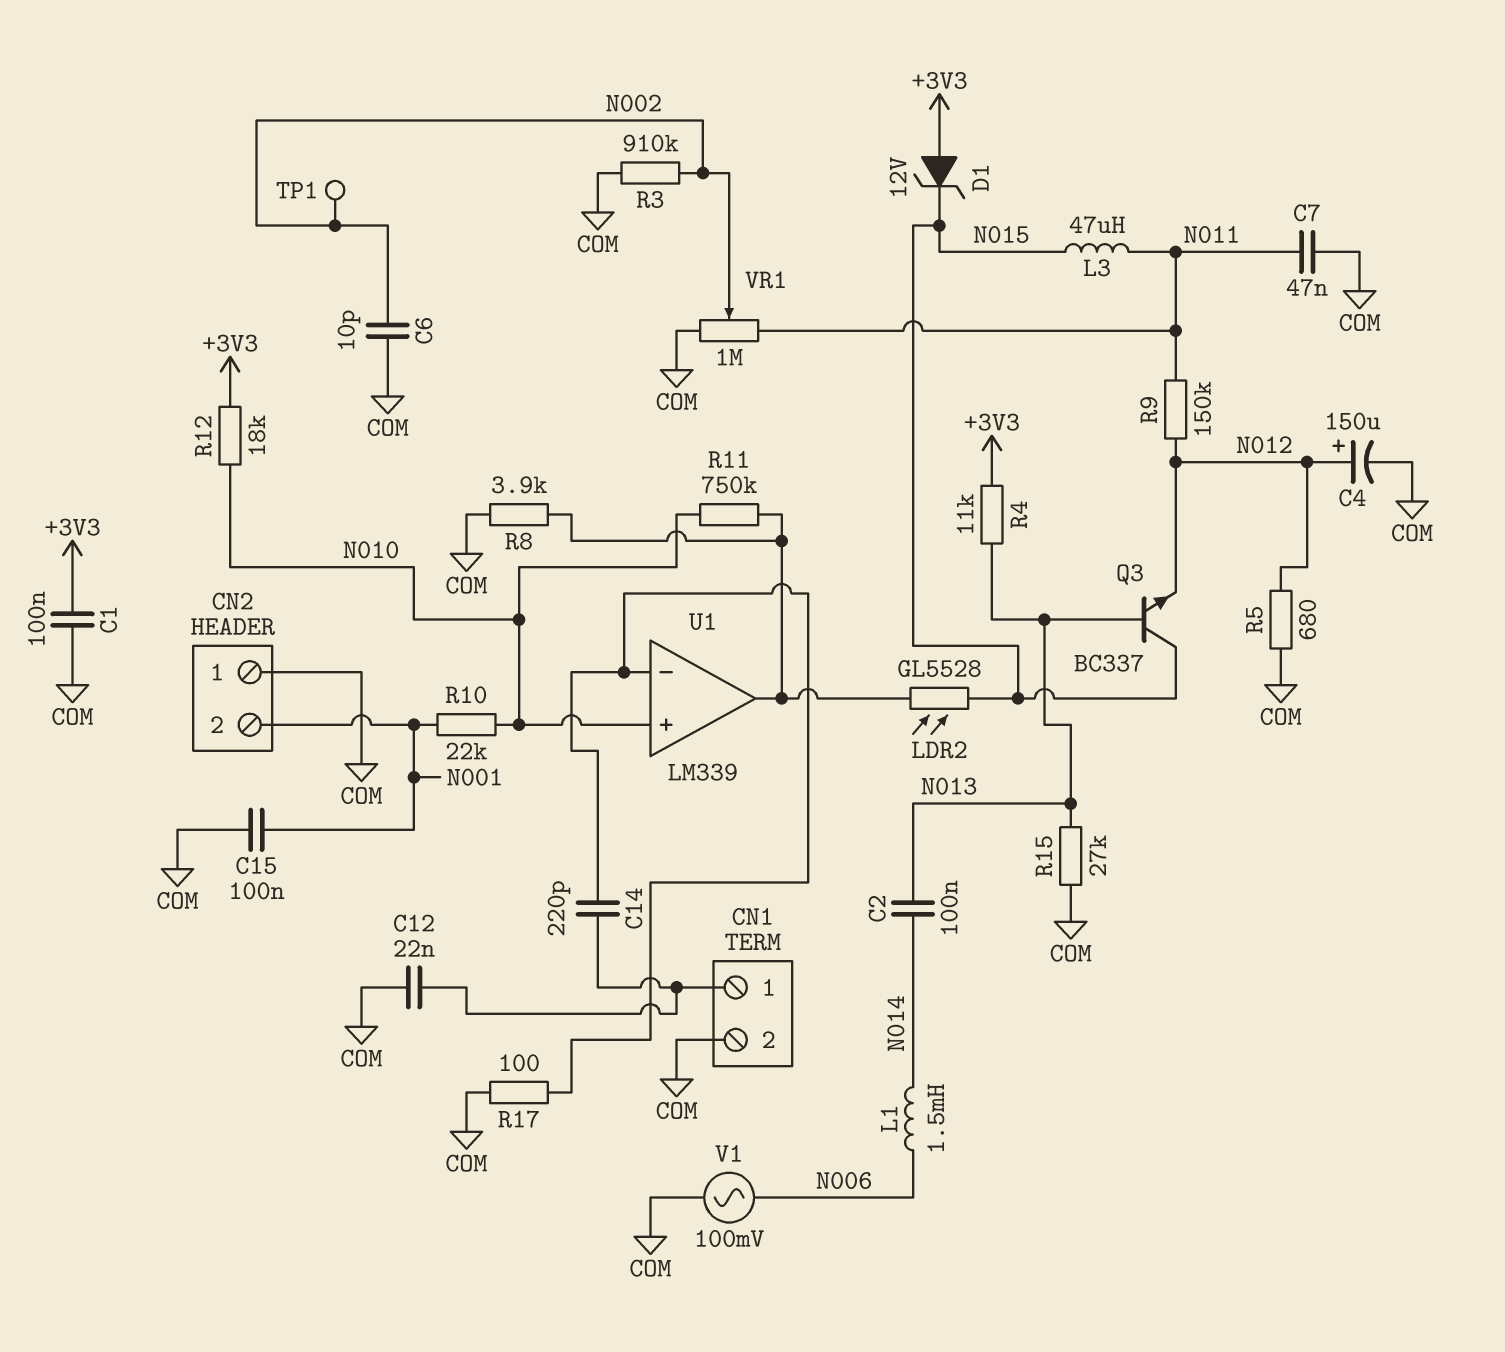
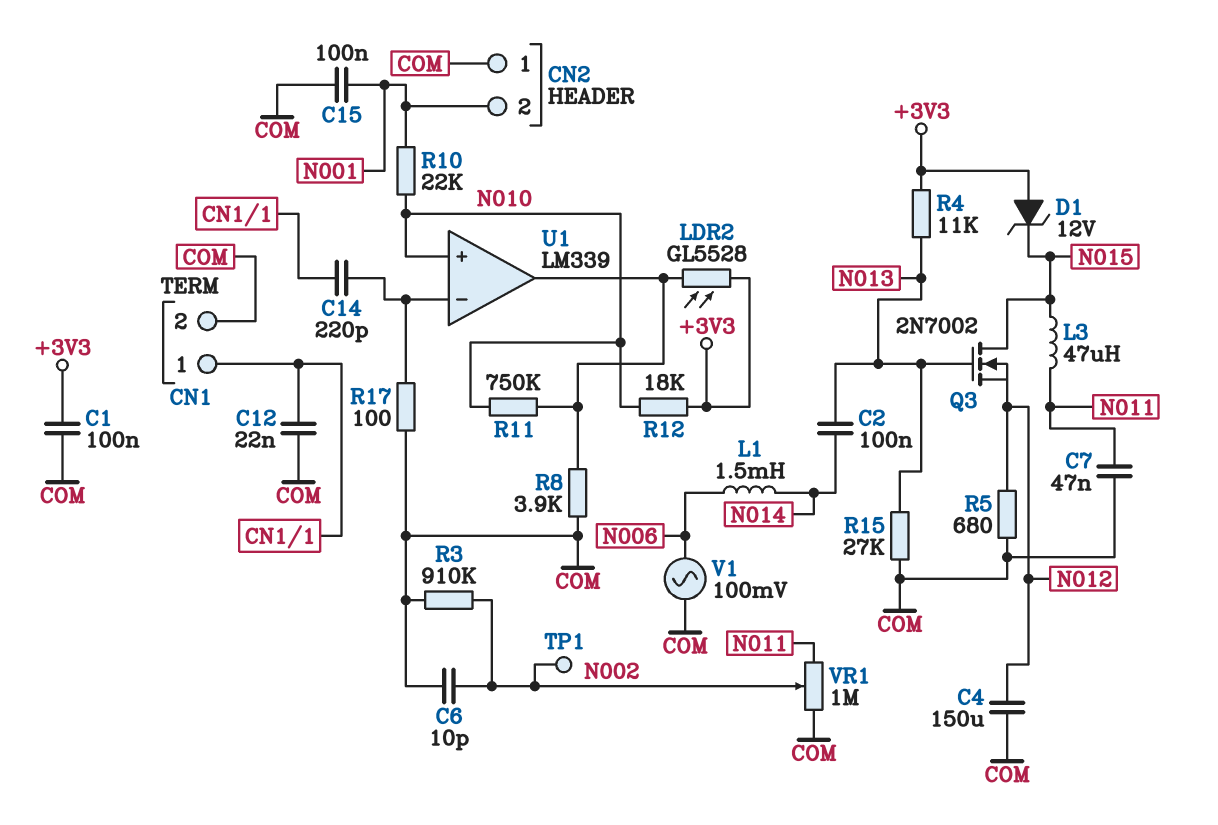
C4: 150uF (plus N012, minus COM) -> 150uF (COM, N012)
LDR2: GL5528 (N015, U1/out) -> GL5528 (+3V3, U1/out)
Q3: NPN BC337 (B N013, C N015, E N012) -> NMOS 2N7002 (G N013, D N015, S N012)
R9: 150k (N011, N012) -> none

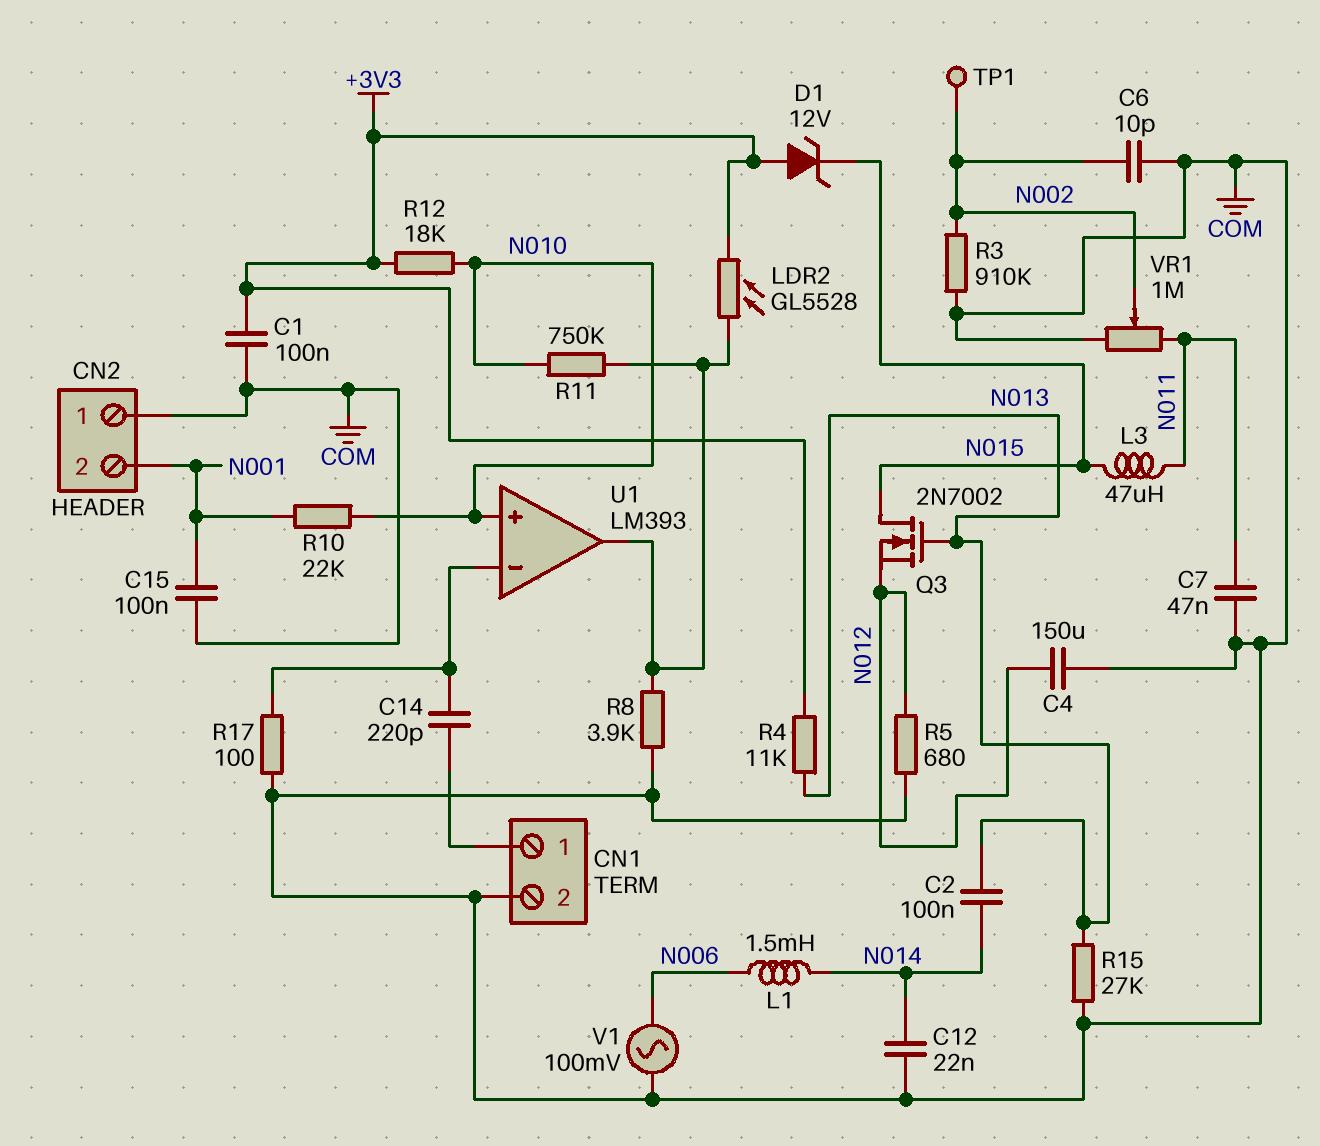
C12: 22nF (CN1/1, COM) -> 22nF (COM, N014)
U1: LM339 -> LM393

